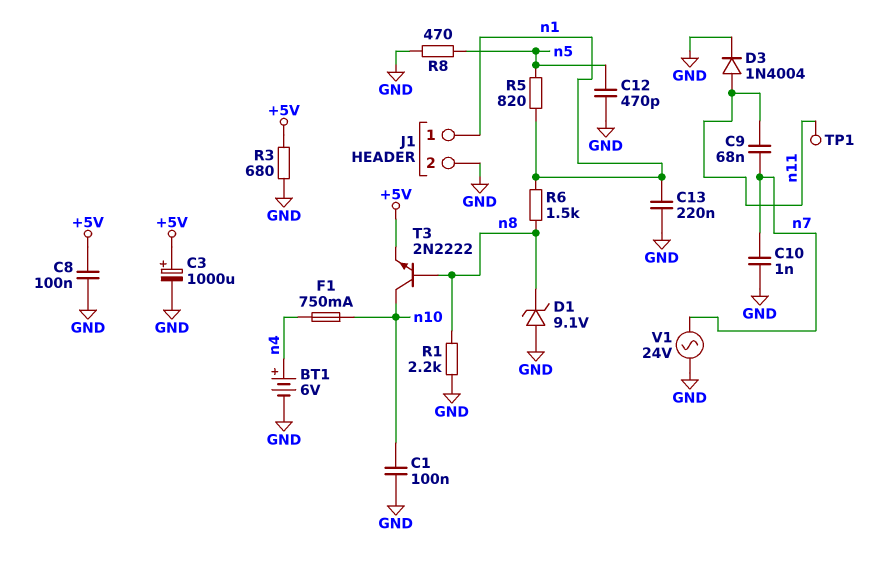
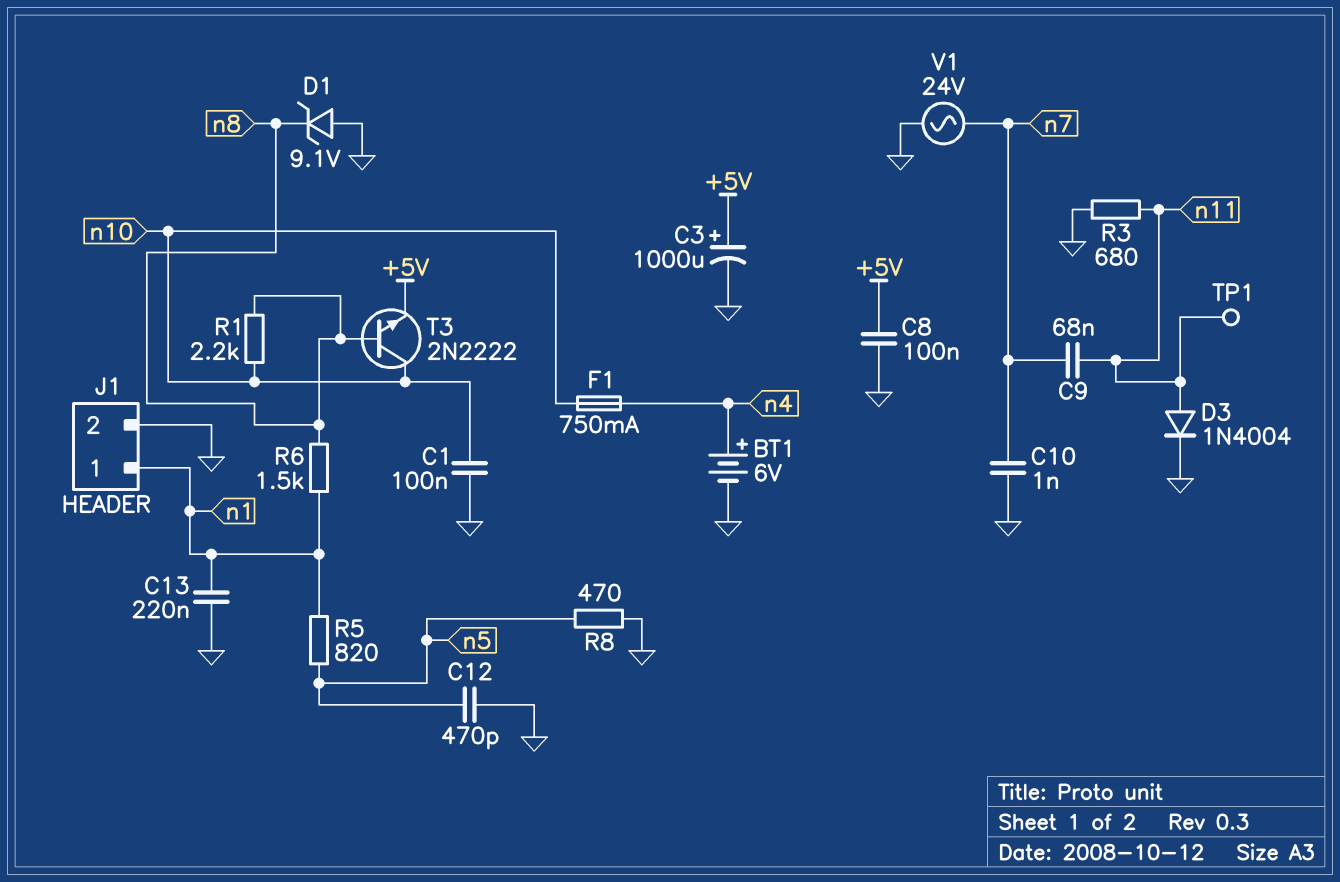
R1: 2.2k (GND, n8) -> 2.2k (n8, n10)
R3: 680 (+5V, GND) -> 680 (GND, n11)

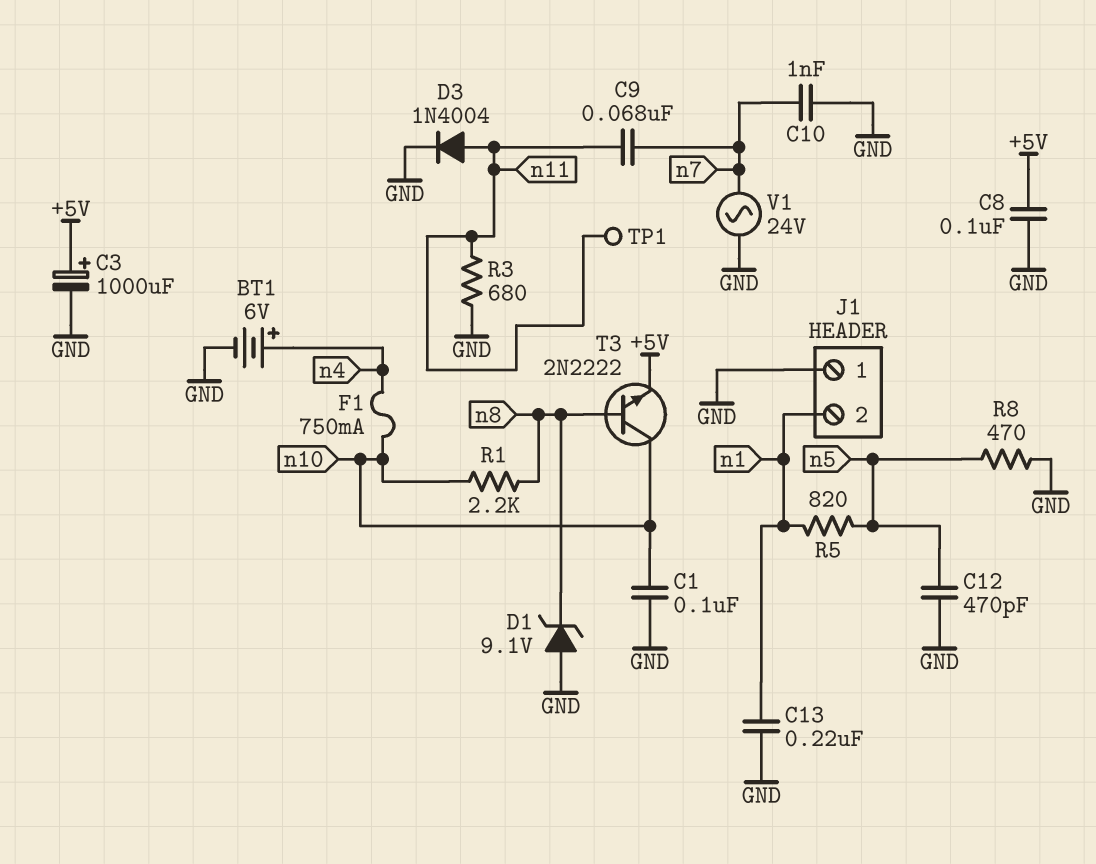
J1 pin 1: n1 -> GND
J1 pin 2: GND -> n1
R6: 1.5k (n1, n8) -> none

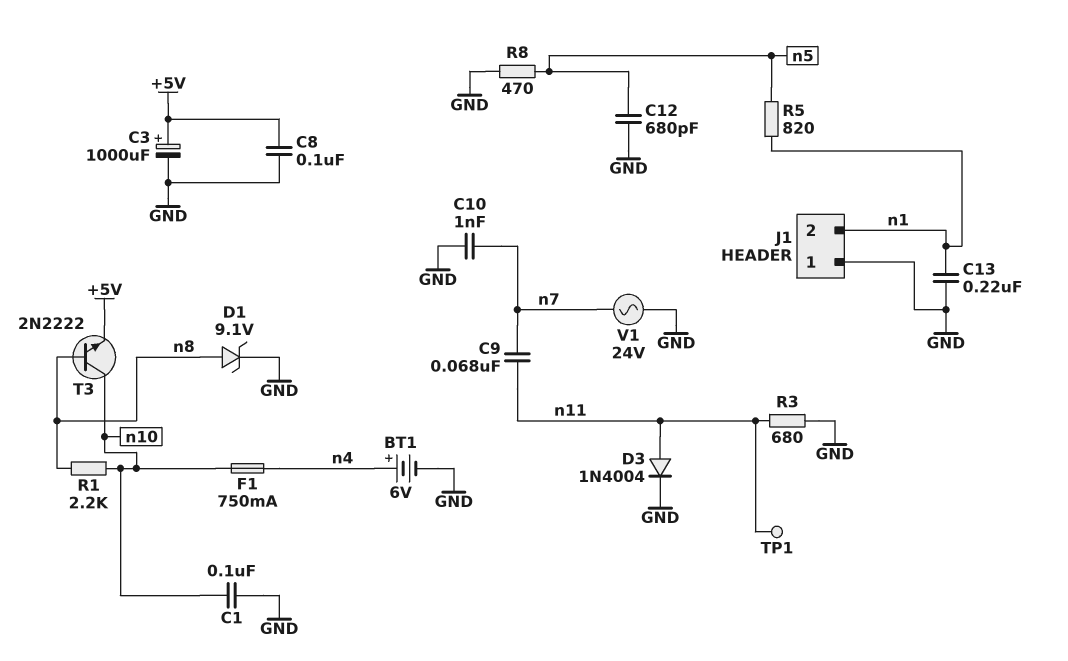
C12: 470pF (GND, n5) -> 680pF (GND, n5)
D1: zener 9.1V (A GND, K n8) -> zener 9.1V (A n8, K GND)

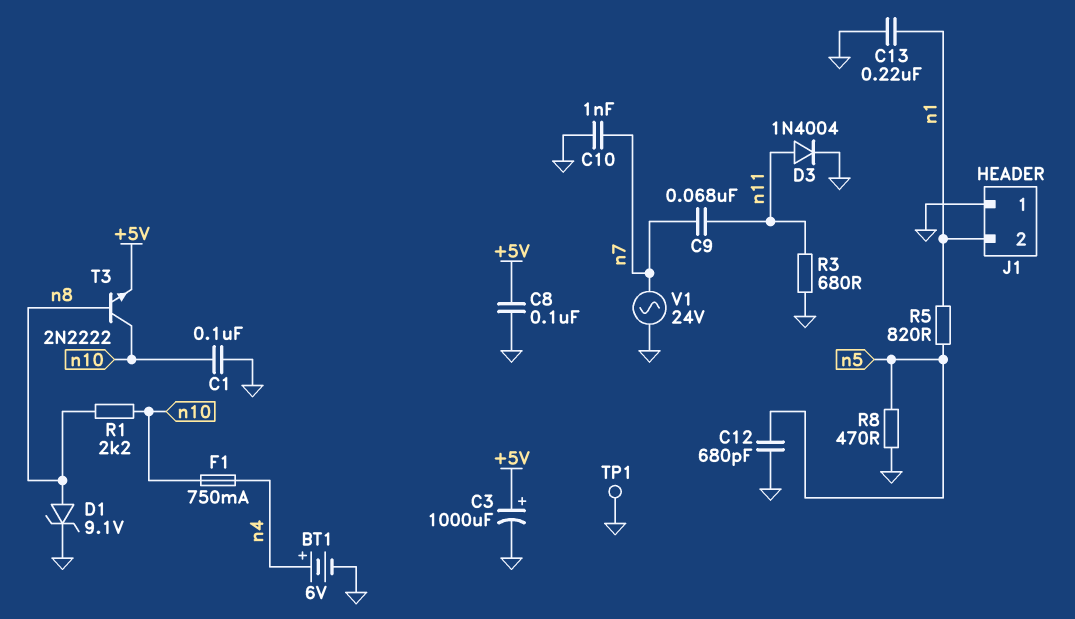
TP1: test point (n11) -> test point (GND)

